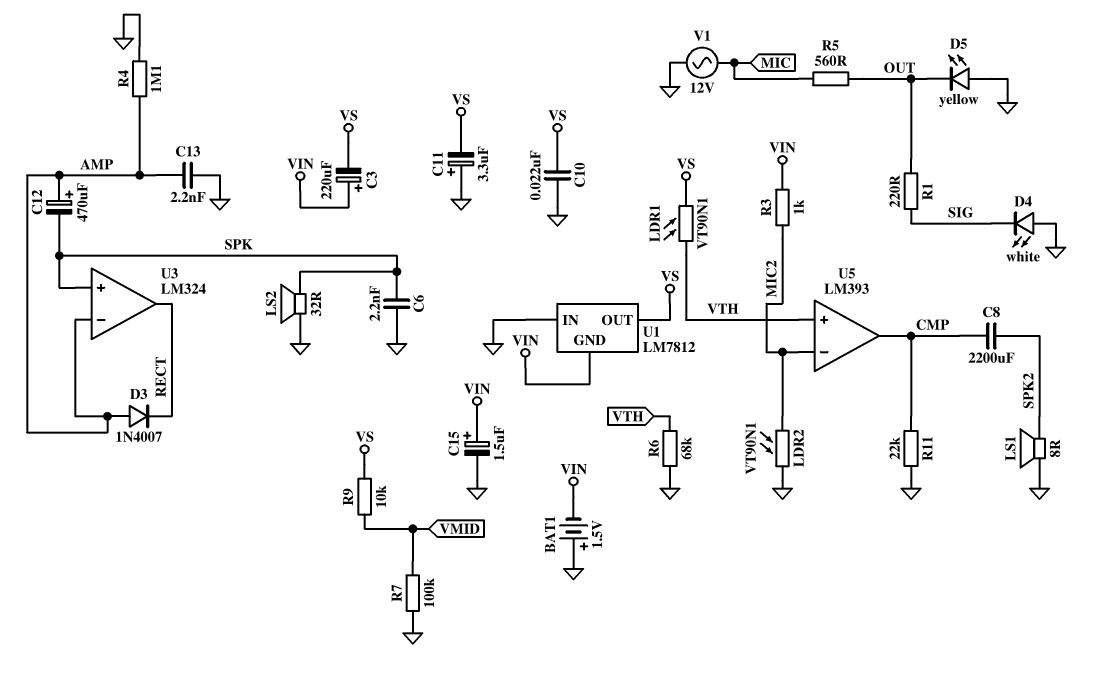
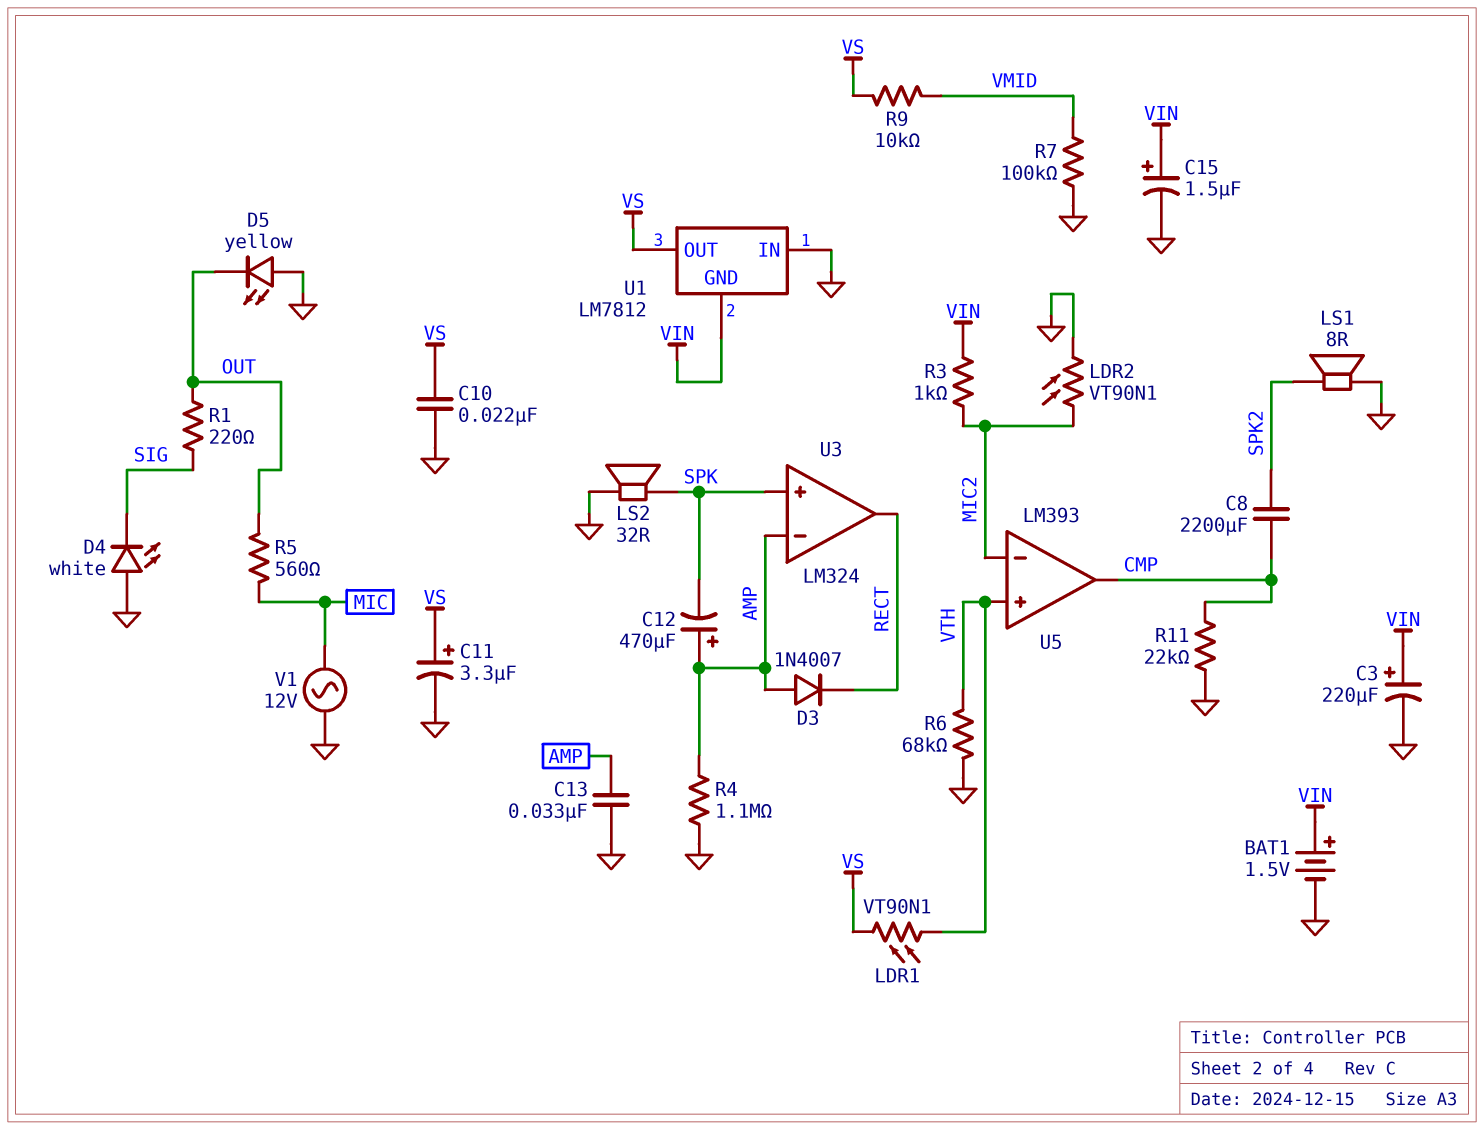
BAT1: 1.5V (plus GND, minus VIN) -> 1.5V (plus VIN, minus GND)
C3: 220uF (plus VIN, minus VS) -> 220uF (plus VIN, minus GND)
C6: 2.2nF (GND, SPK) -> none
C11: 3.3uF (plus GND, minus VS) -> 3.3uF (plus VS, minus GND)
C13: 2.2nF (AMP, GND) -> 33nF (AMP, GND)

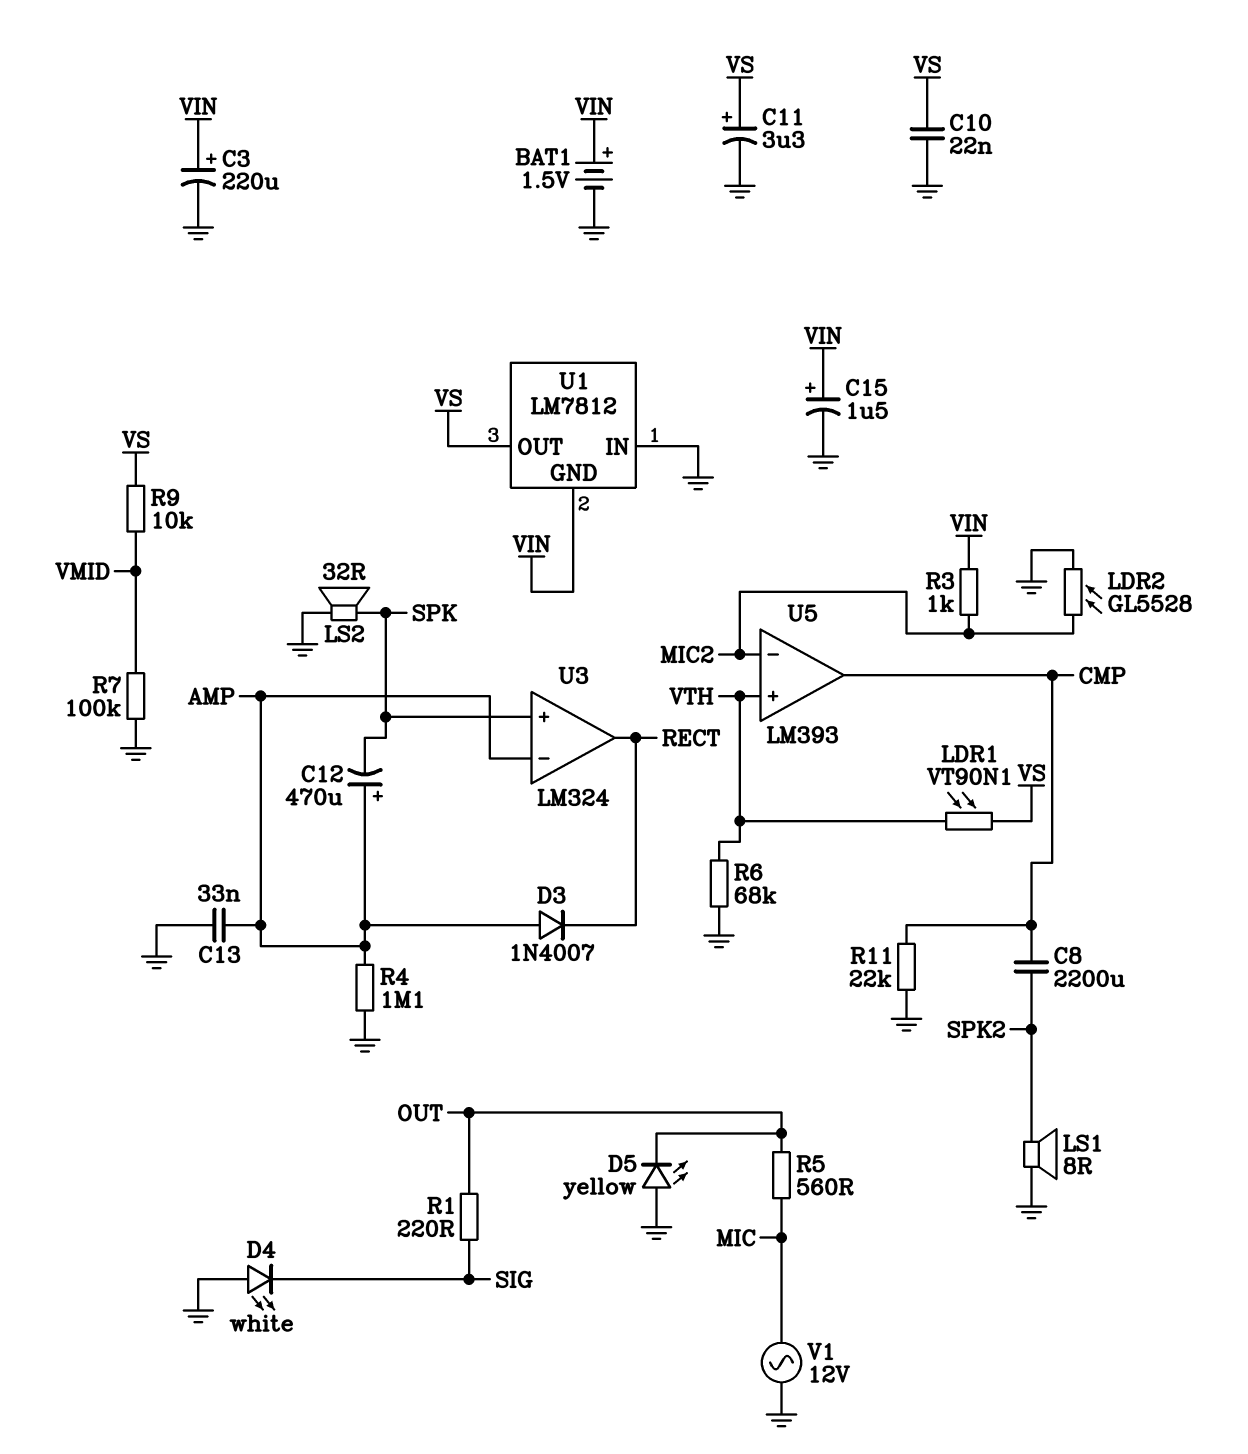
LDR2: VT90N1 (GND, MIC2) -> GL5528 (GND, MIC2)

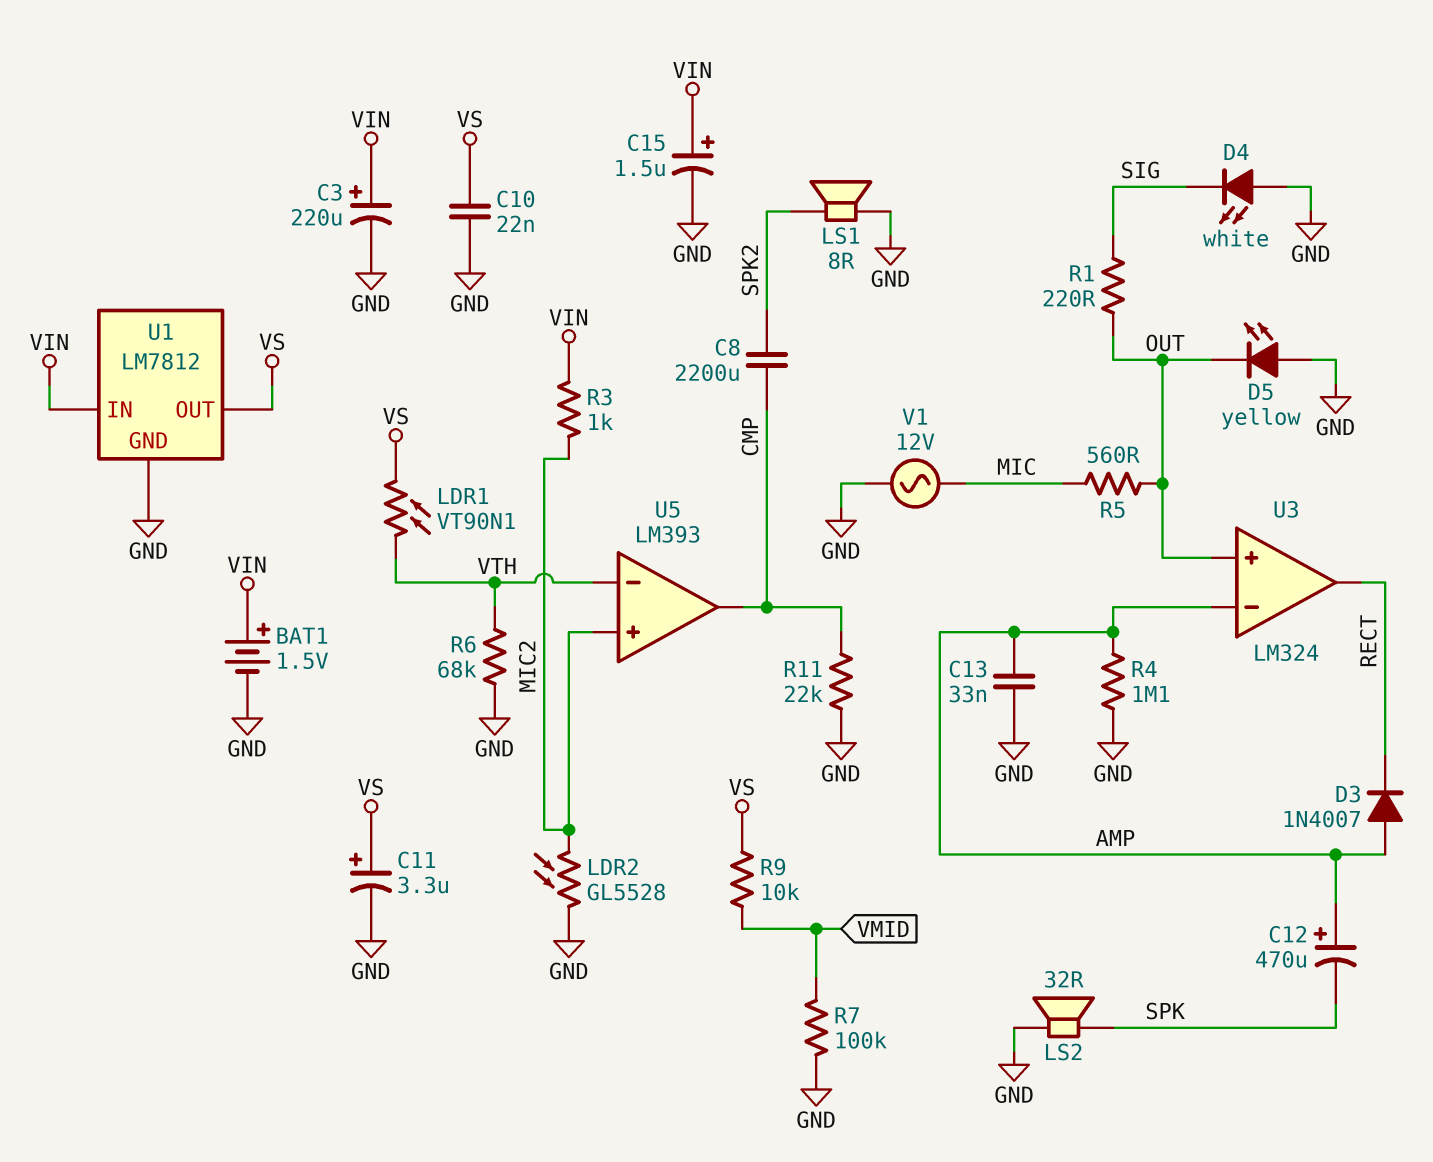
U1 pin GND: VIN -> GND
U1 pin IN: GND -> VIN
U3 pin in+: SPK -> OUT
U5 pin in+: VTH -> MIC2
U5 pin in-: MIC2 -> VTH

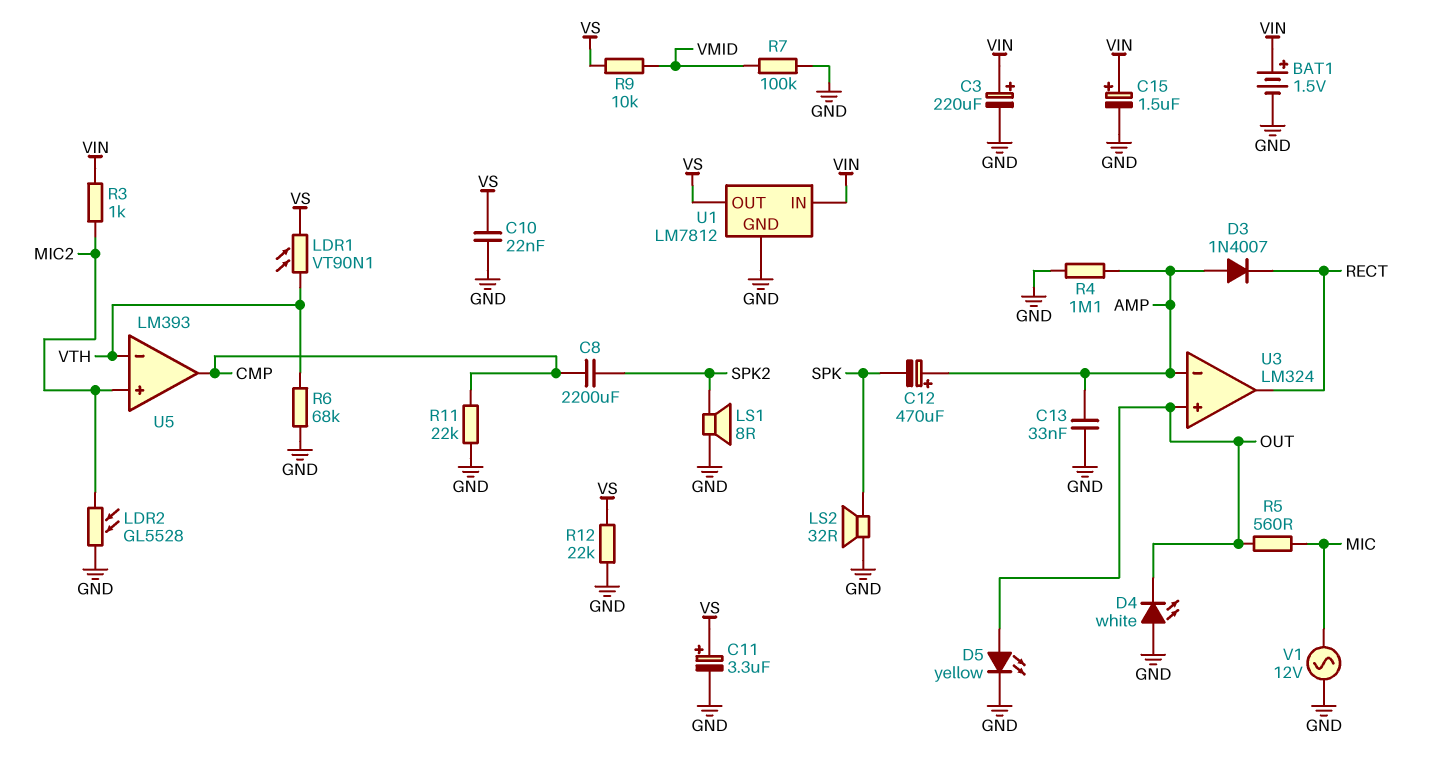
D4: LED white (A GND, K SIG) -> LED white (A GND, K OUT)
D5: LED yellow (A GND, K OUT) -> LED yellow (A OUT, K GND)
R1: 220 (OUT, SIG) -> none
R12: none -> 22k (GND, VS)

